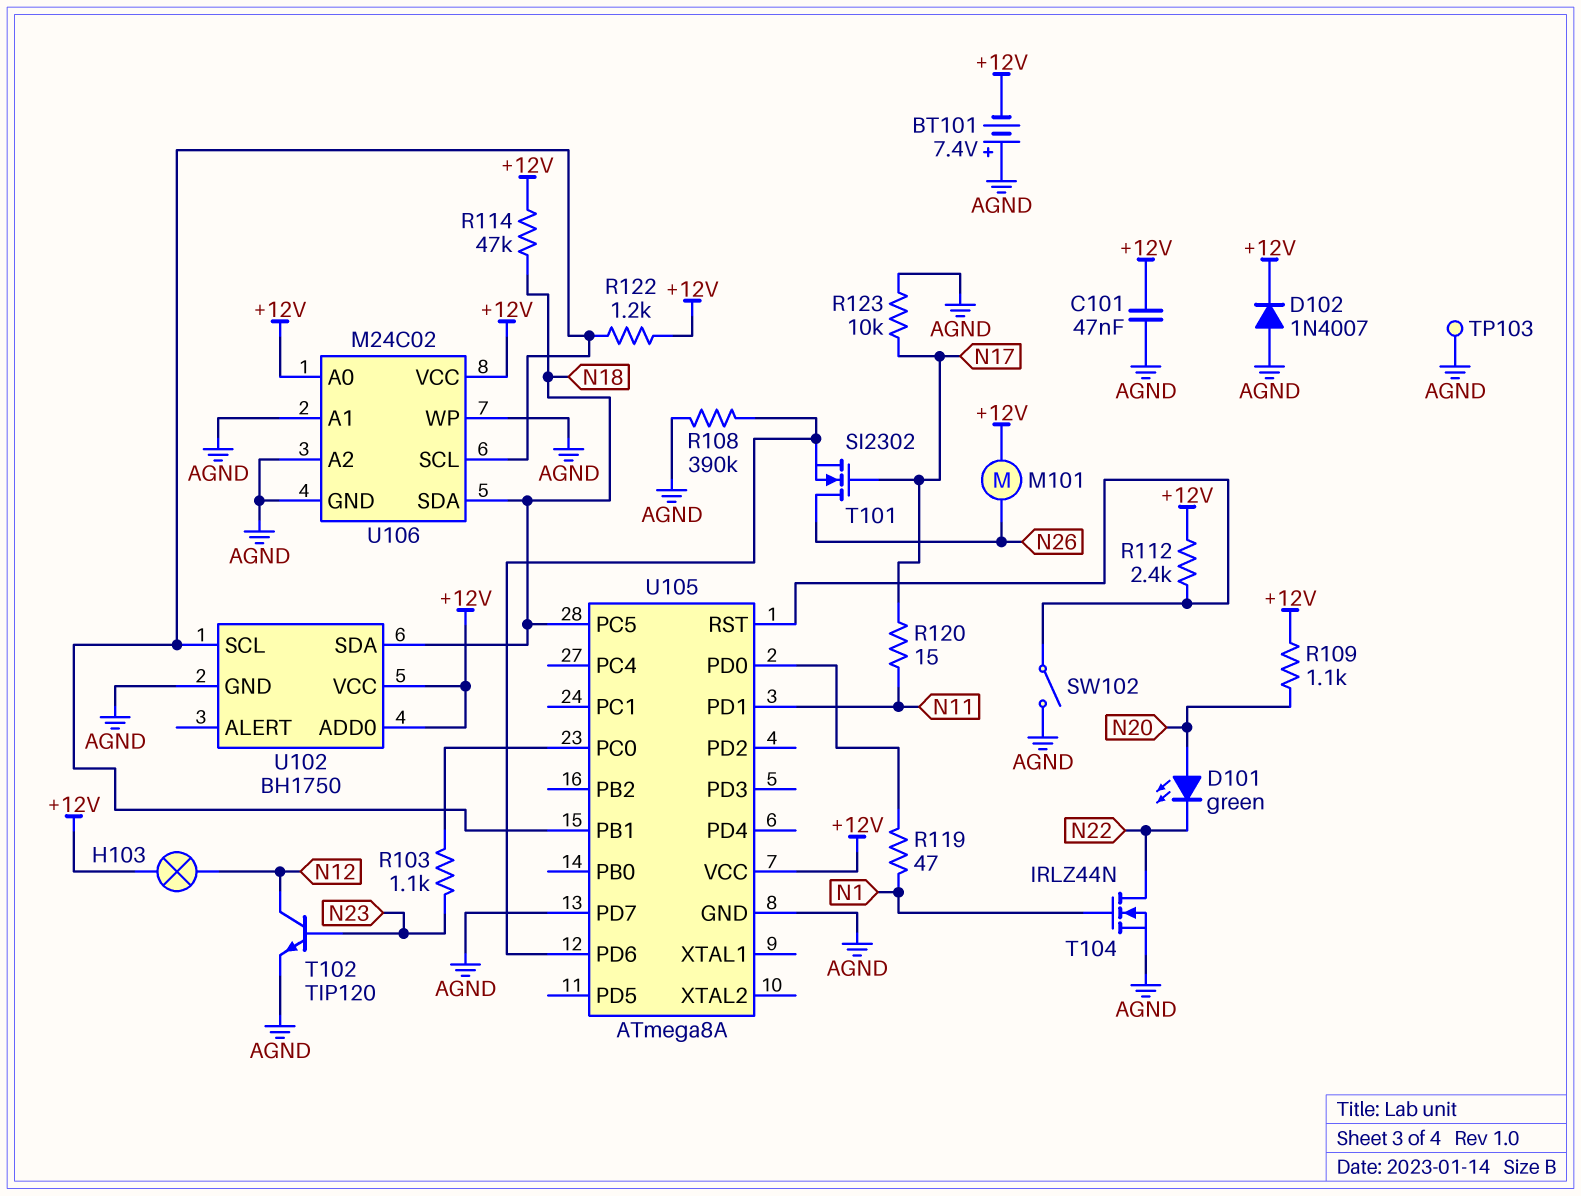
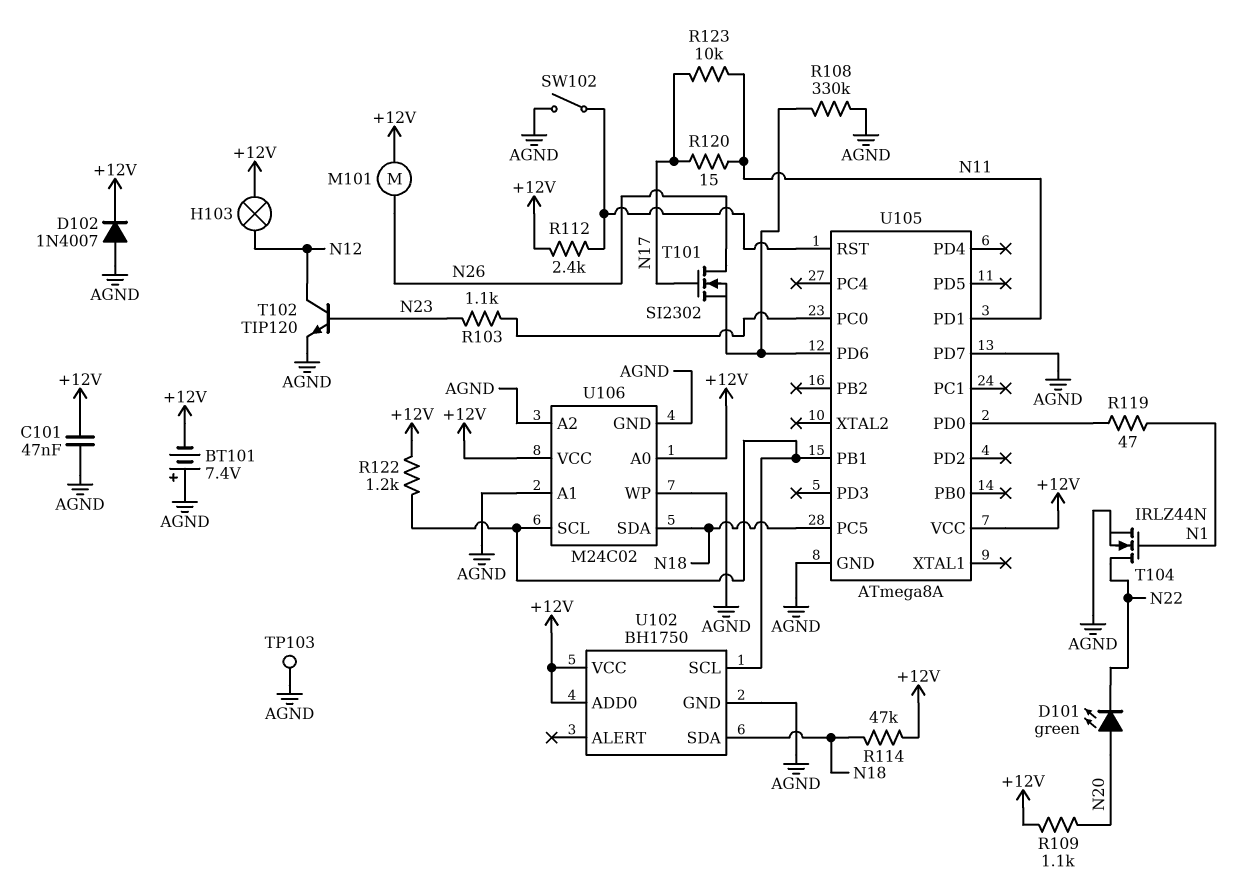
R108: 390k (AGND, U105/PD6) -> 330k (AGND, U105/PD6)
R123: 10k (AGND, N17) -> 10k (N11, N17)

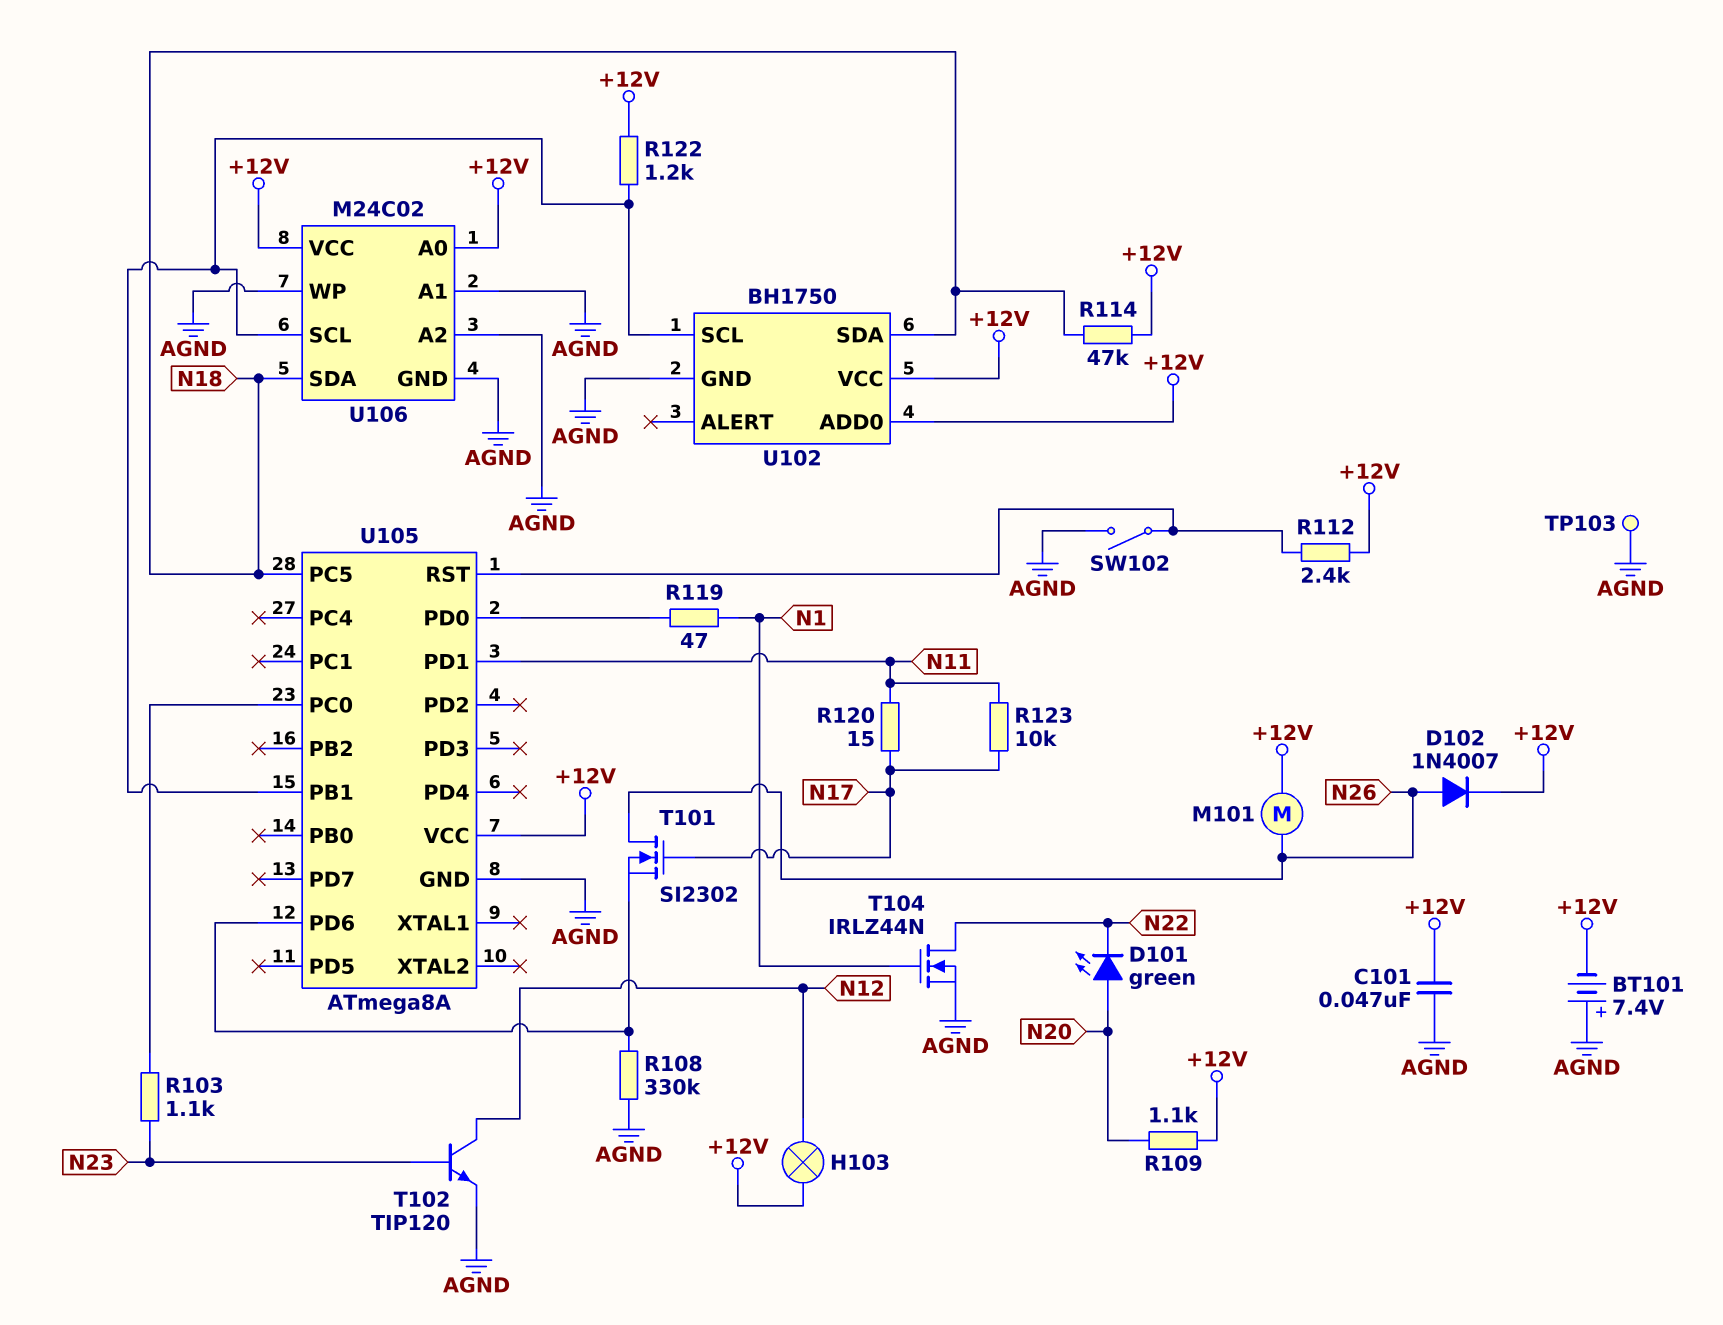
D102: diode 1N4007 (A AGND, K +12V) -> diode 1N4007 (A N26, K +12V)
U105 pin PD7: AGND -> none

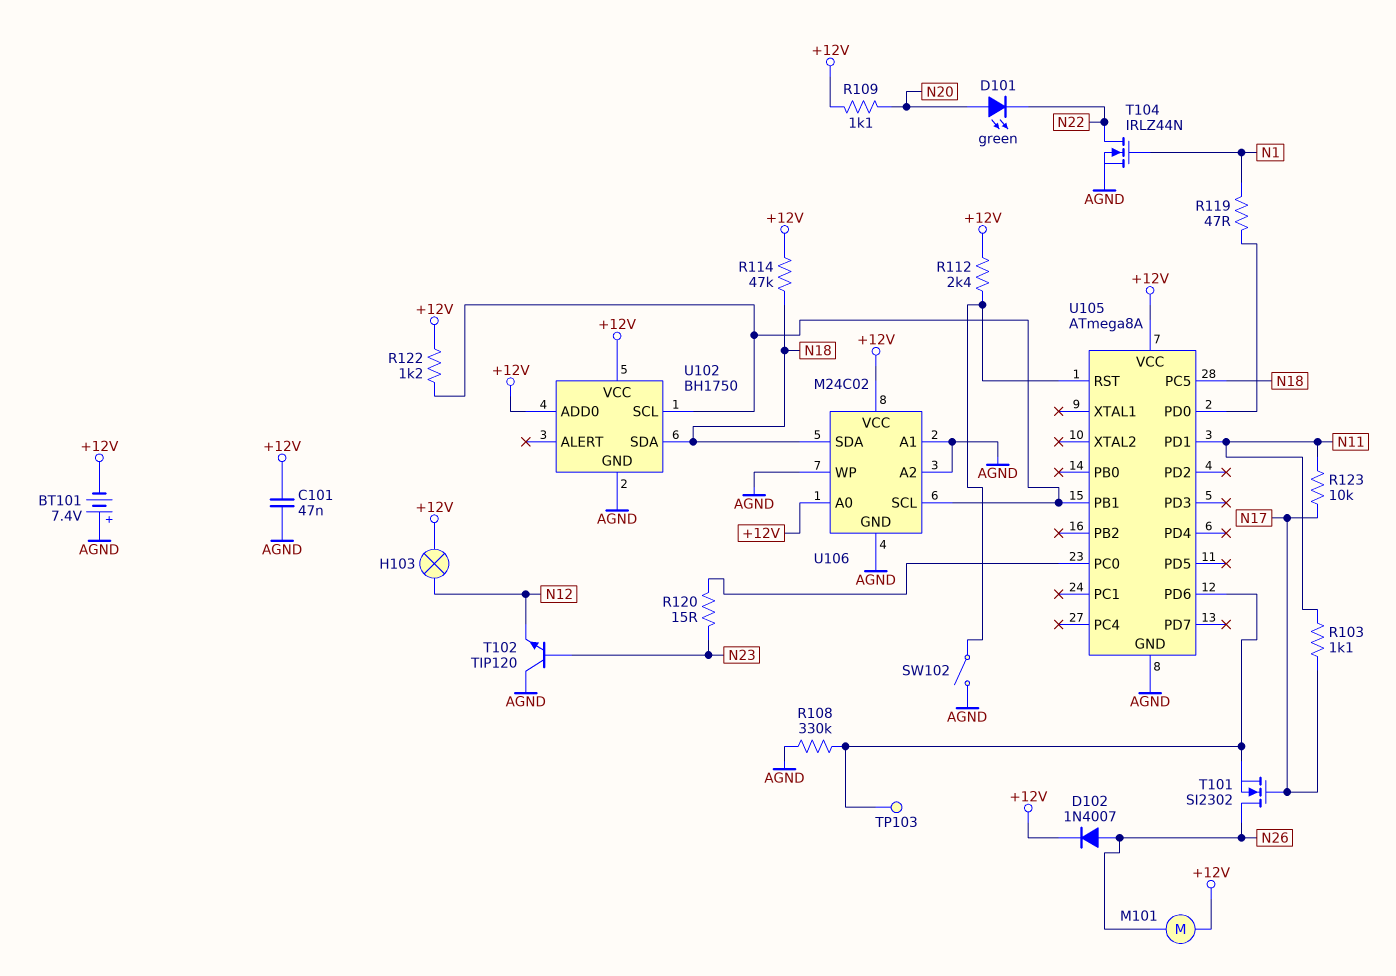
R103: 1.1k (N23, U105/PC0) -> 1.1k (N11, N17)
R120: 15 (N11, N17) -> 15 (N23, U105/PC0)
T102: NPN TIP120 (B N23, C N12, E AGND) -> NPN TIP120 (B N23, C AGND, E N12)
TP103: test point (AGND) -> test point (U105/PD6)

